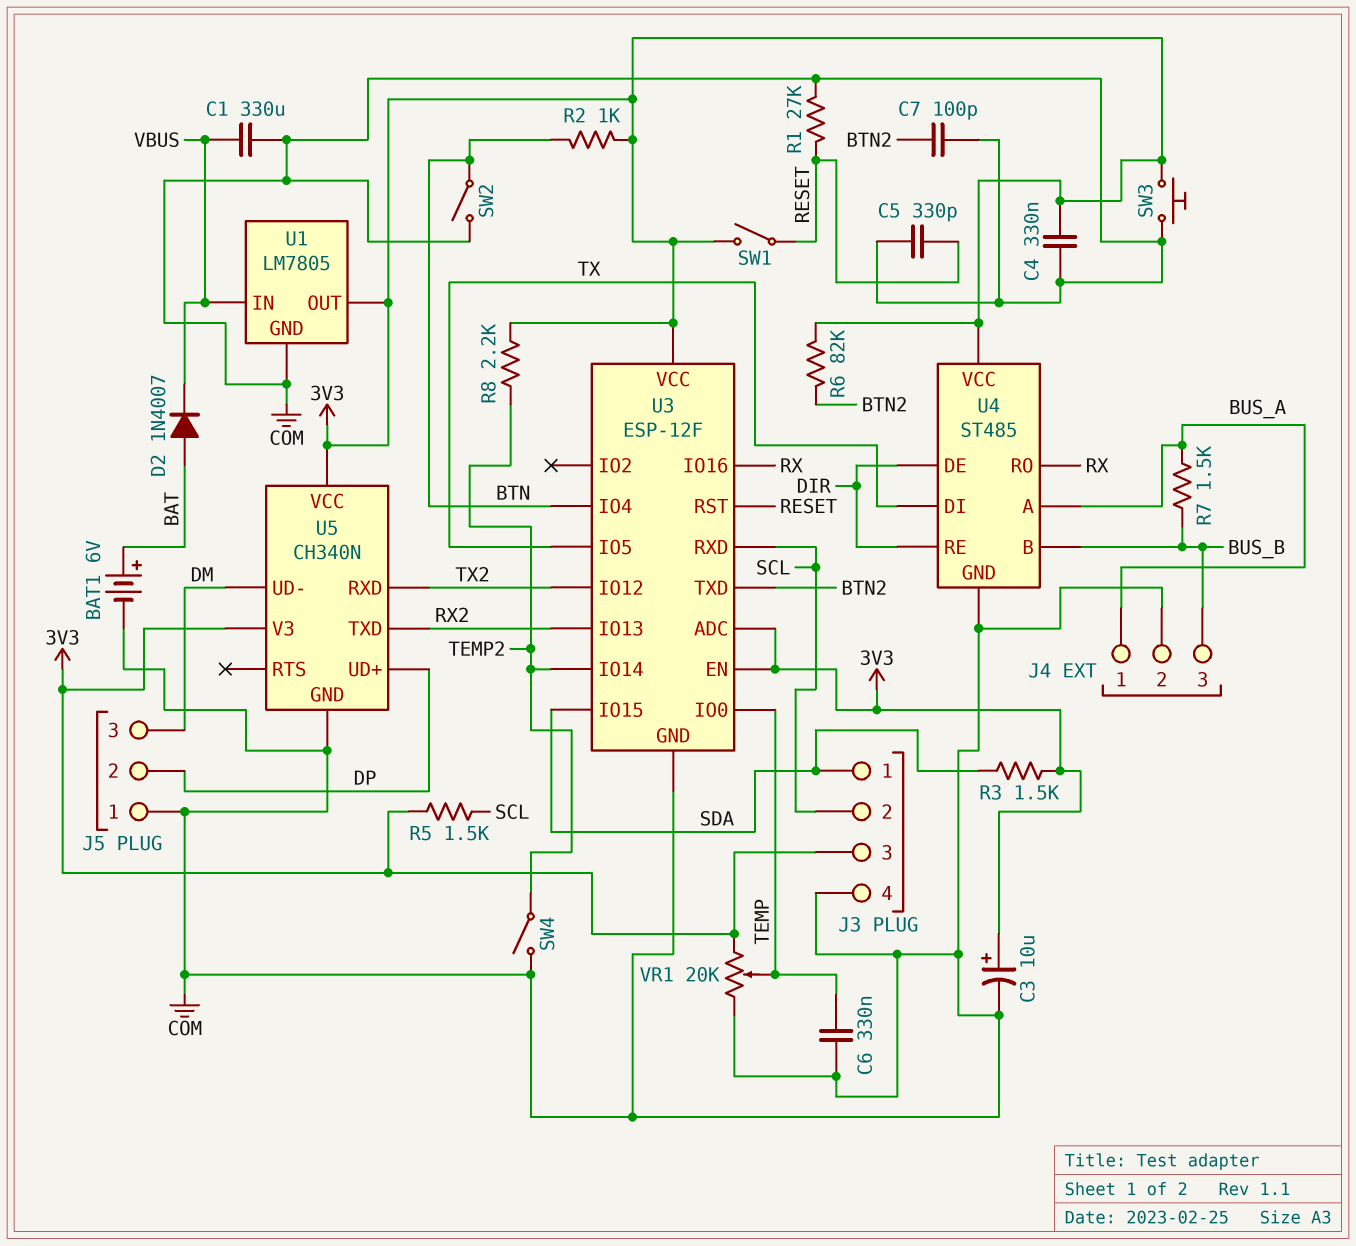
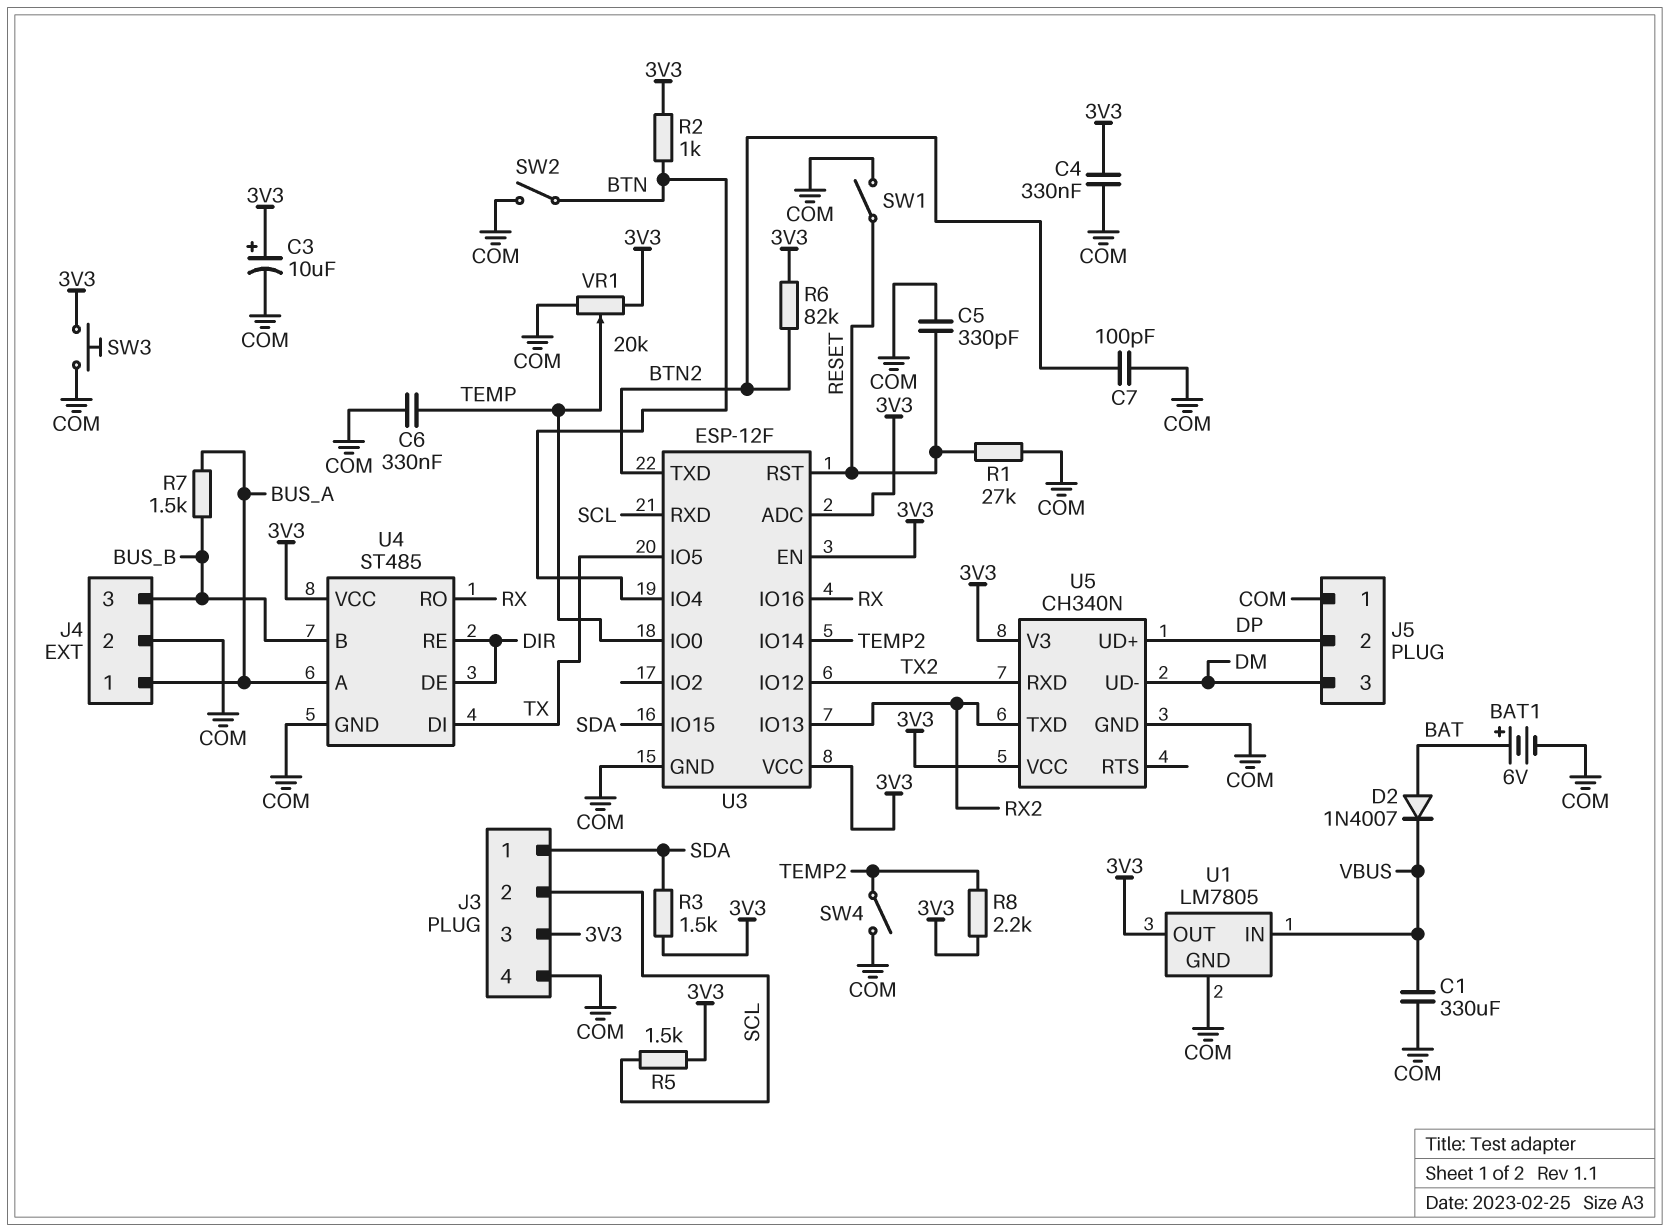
SW1: switch (3V3, RESET) -> switch (COM, RESET)

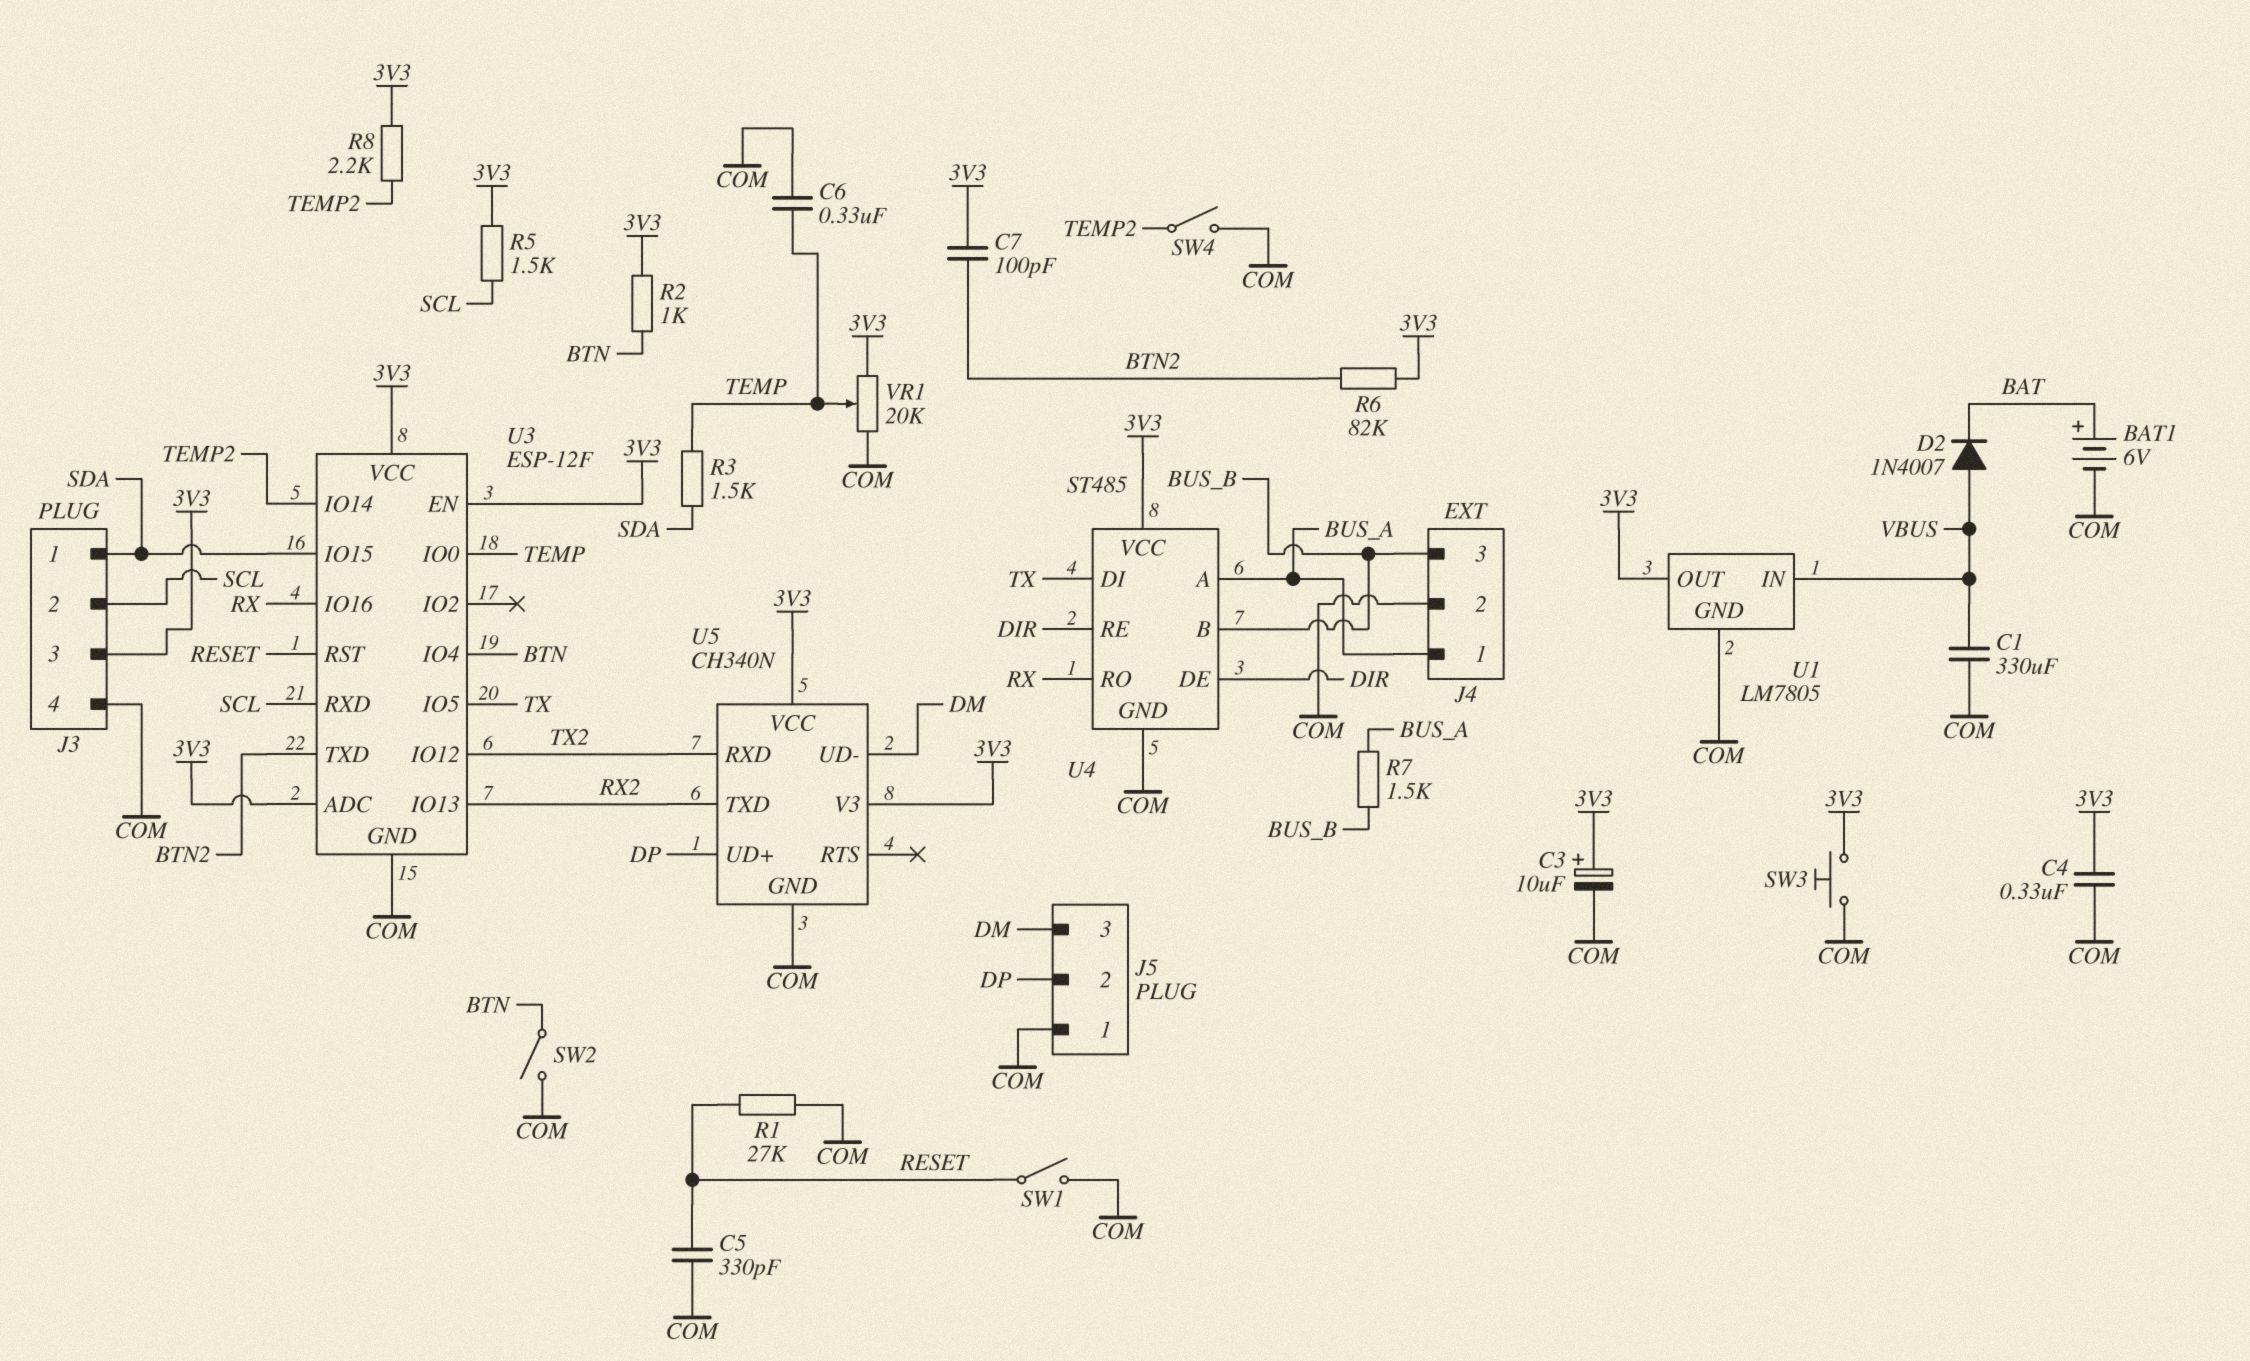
C7: 100pF (BTN2, COM) -> 100pF (3V3, BTN2)
D2: diode 1N4007 (A BAT, K VBUS) -> diode 1N4007 (A VBUS, K BAT)
R3: 1.5k (3V3, SDA) -> 1.5k (SDA, TEMP)

